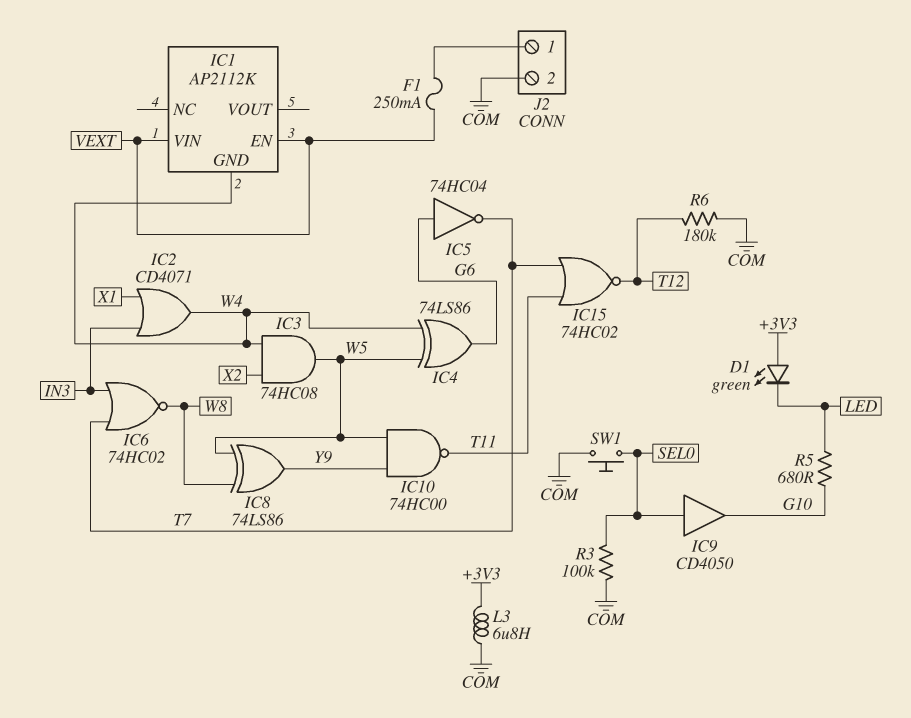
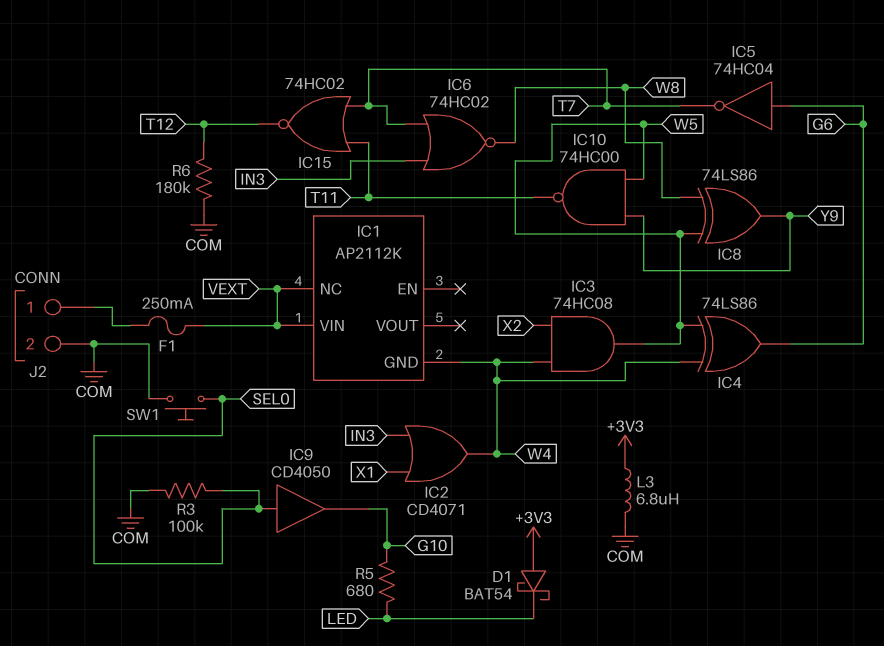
D1: LED green (A +3V3, K LED) -> schottky BAT54 (A +3V3, K LED)
IC1 pin EN: VEXT -> none
IC1 pin NC: none -> VEXT

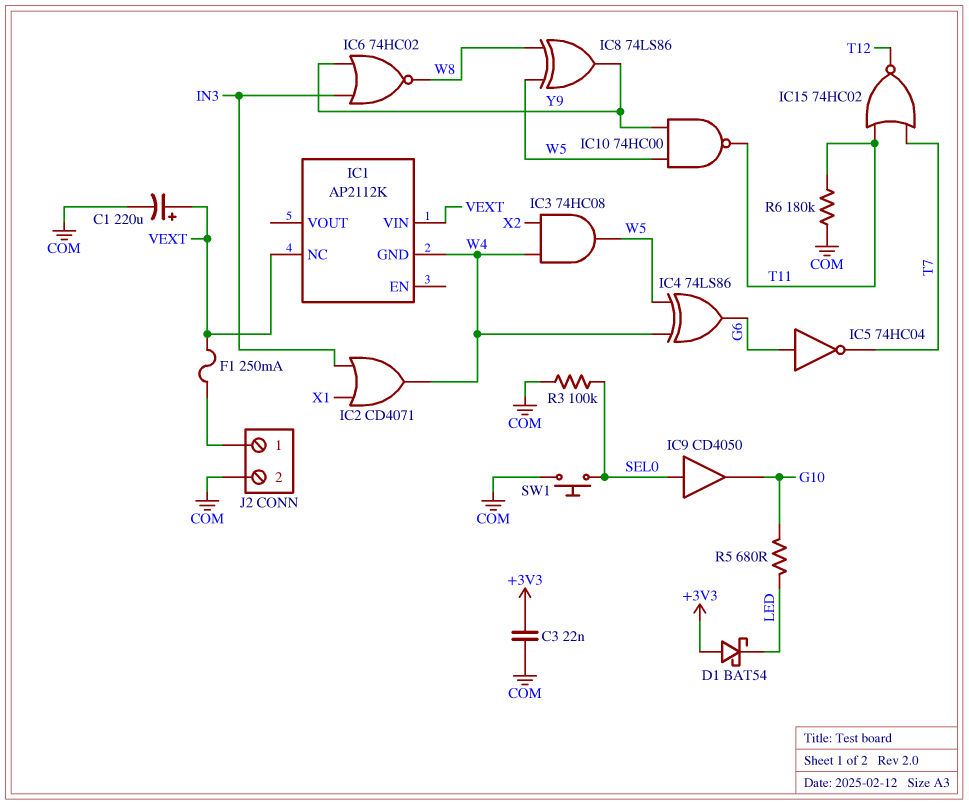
C1: none -> 220uF (plus VEXT, minus COM)
C3: none -> 22nF (+3V3, COM)
IC6: NOR 74HC02 (in IN3, in T7, out W8) -> NOR 74HC02 (in IN3, in Y9, out W8)
L3: 6.8uH (+3V3, COM) -> none
R6: 180k (COM, T12) -> 180k (COM, T11)

